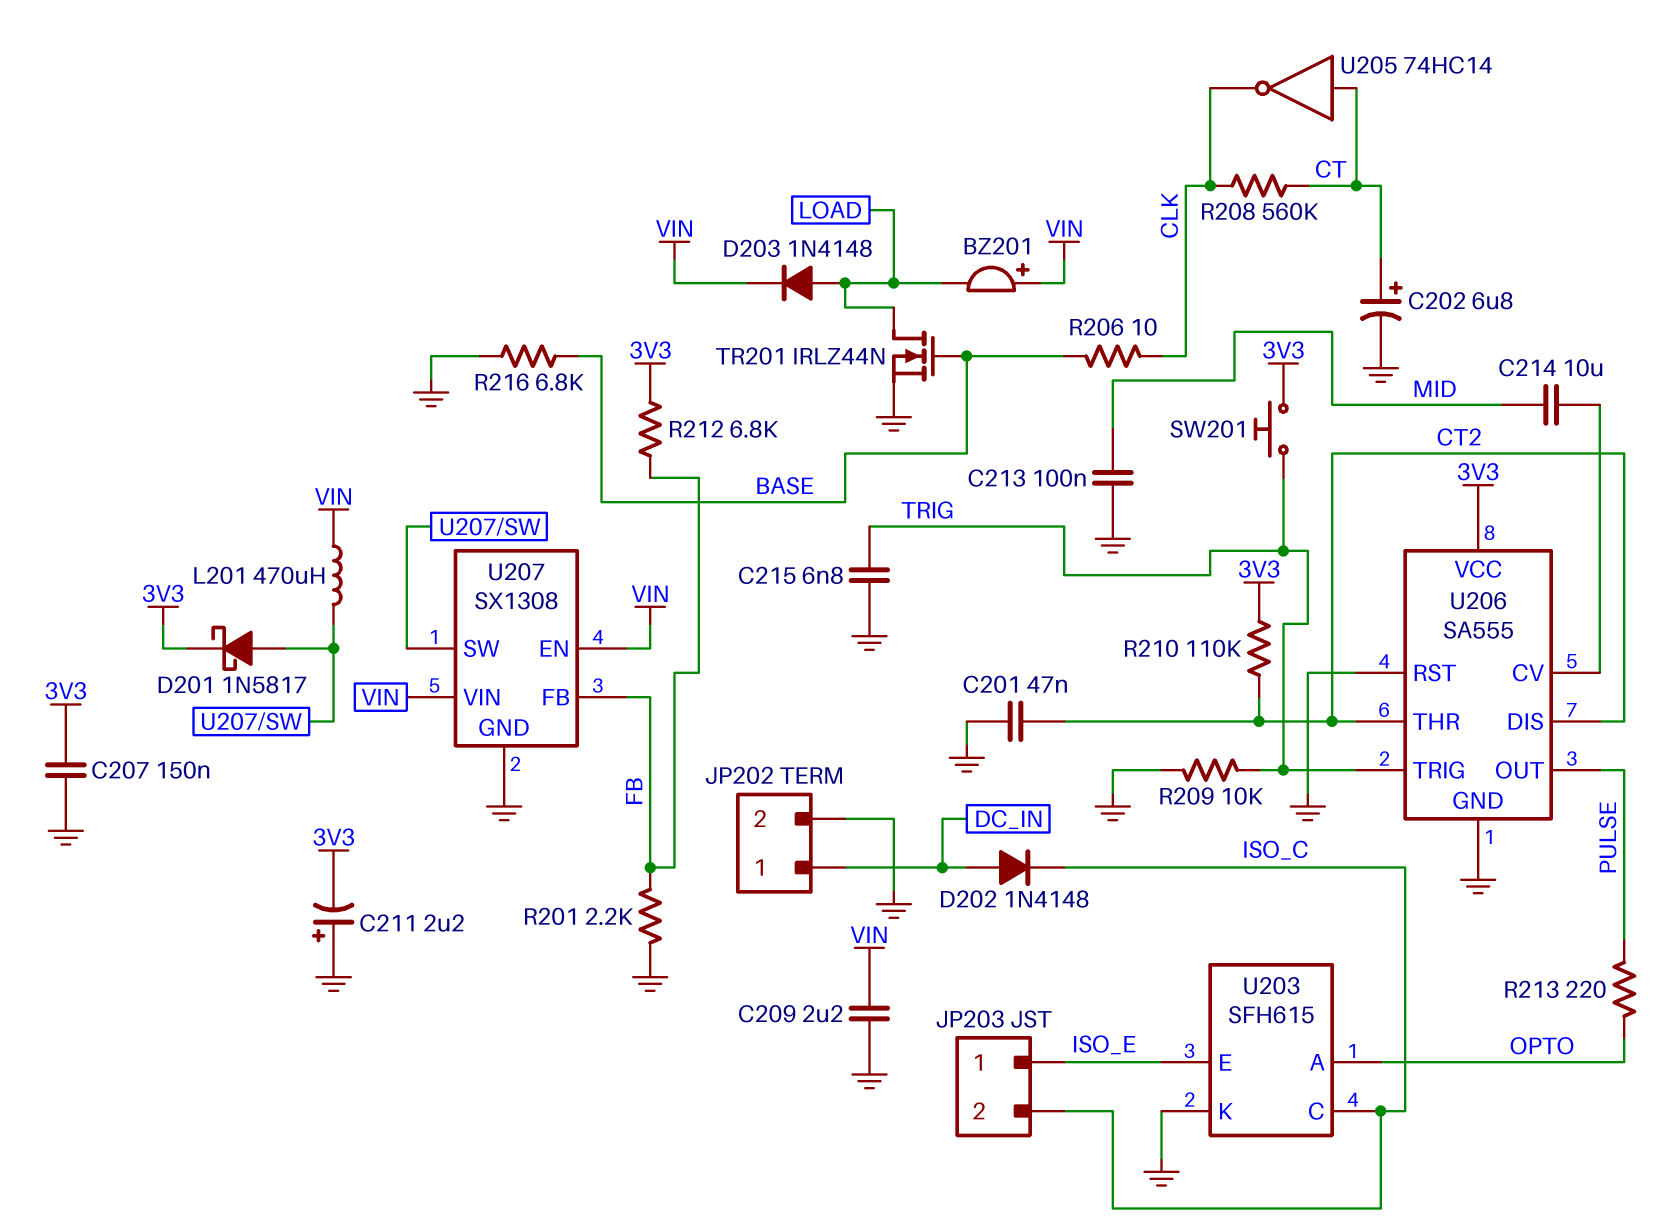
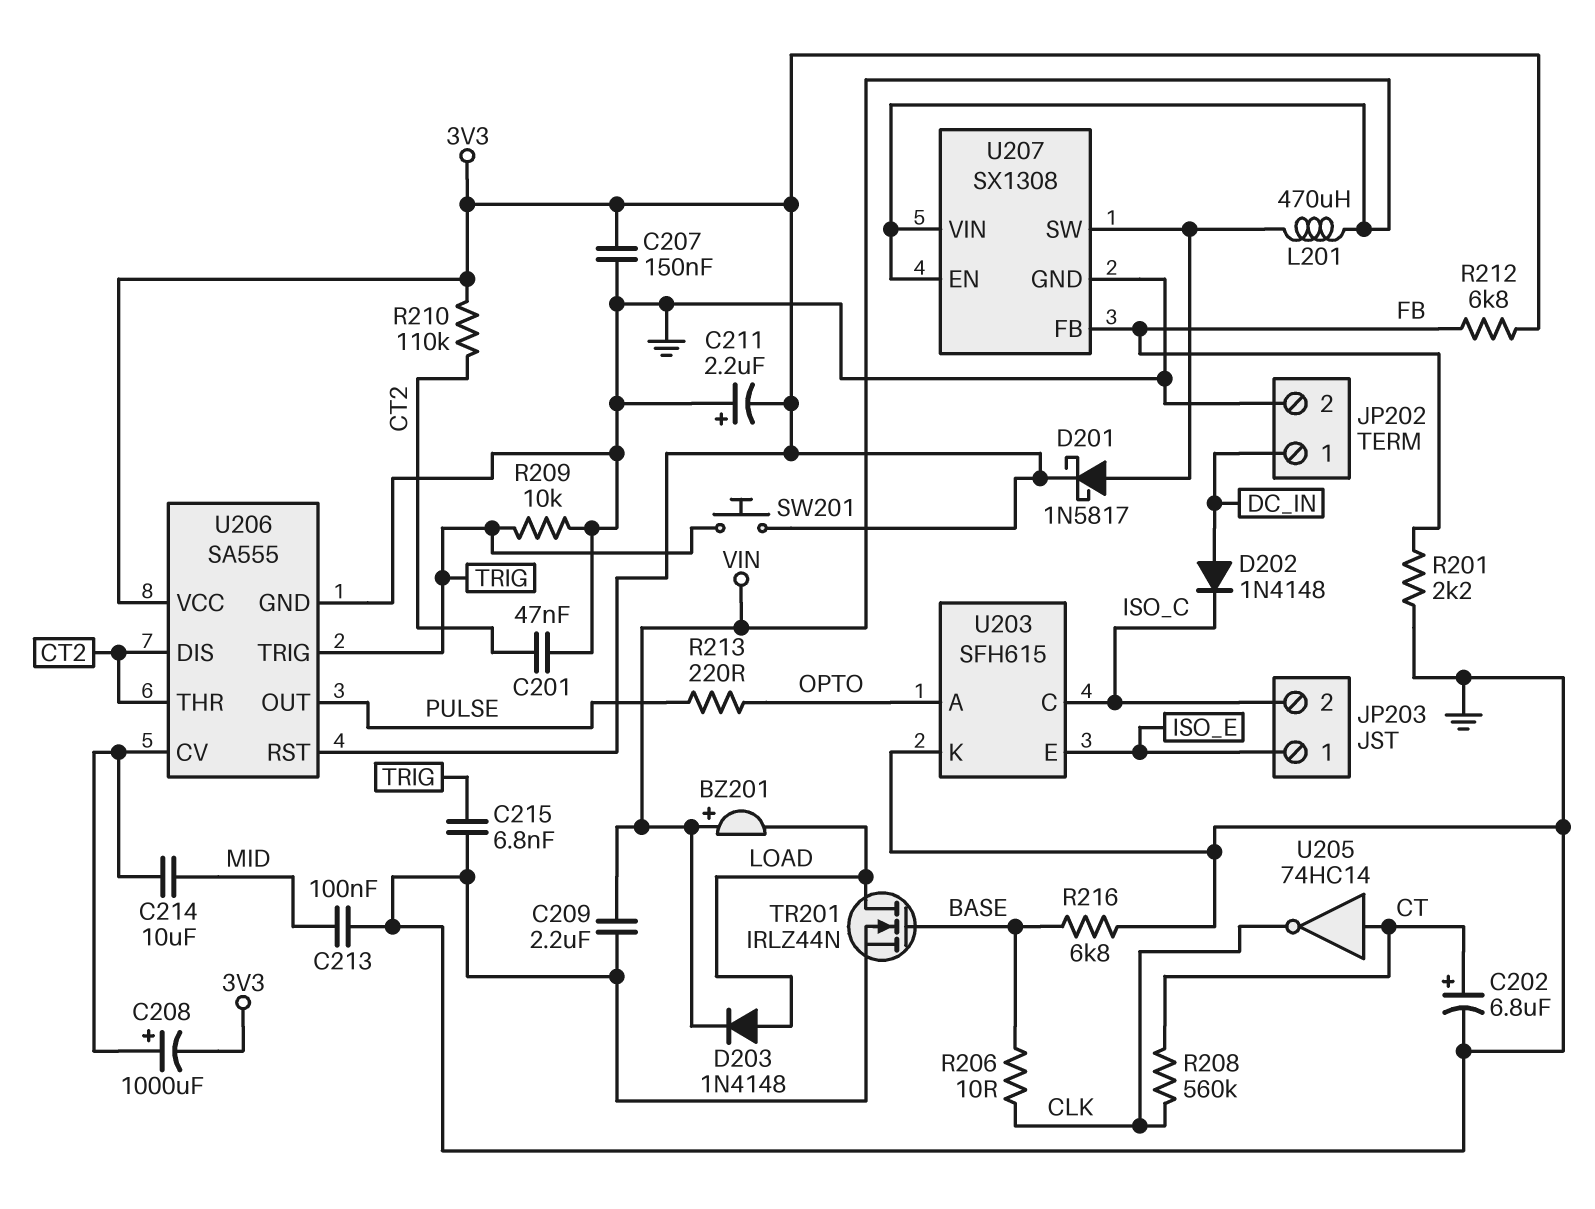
C208: none -> 1000uF (plus U206/CV, minus 3V3)
U206 pin RST: GND -> 3V3

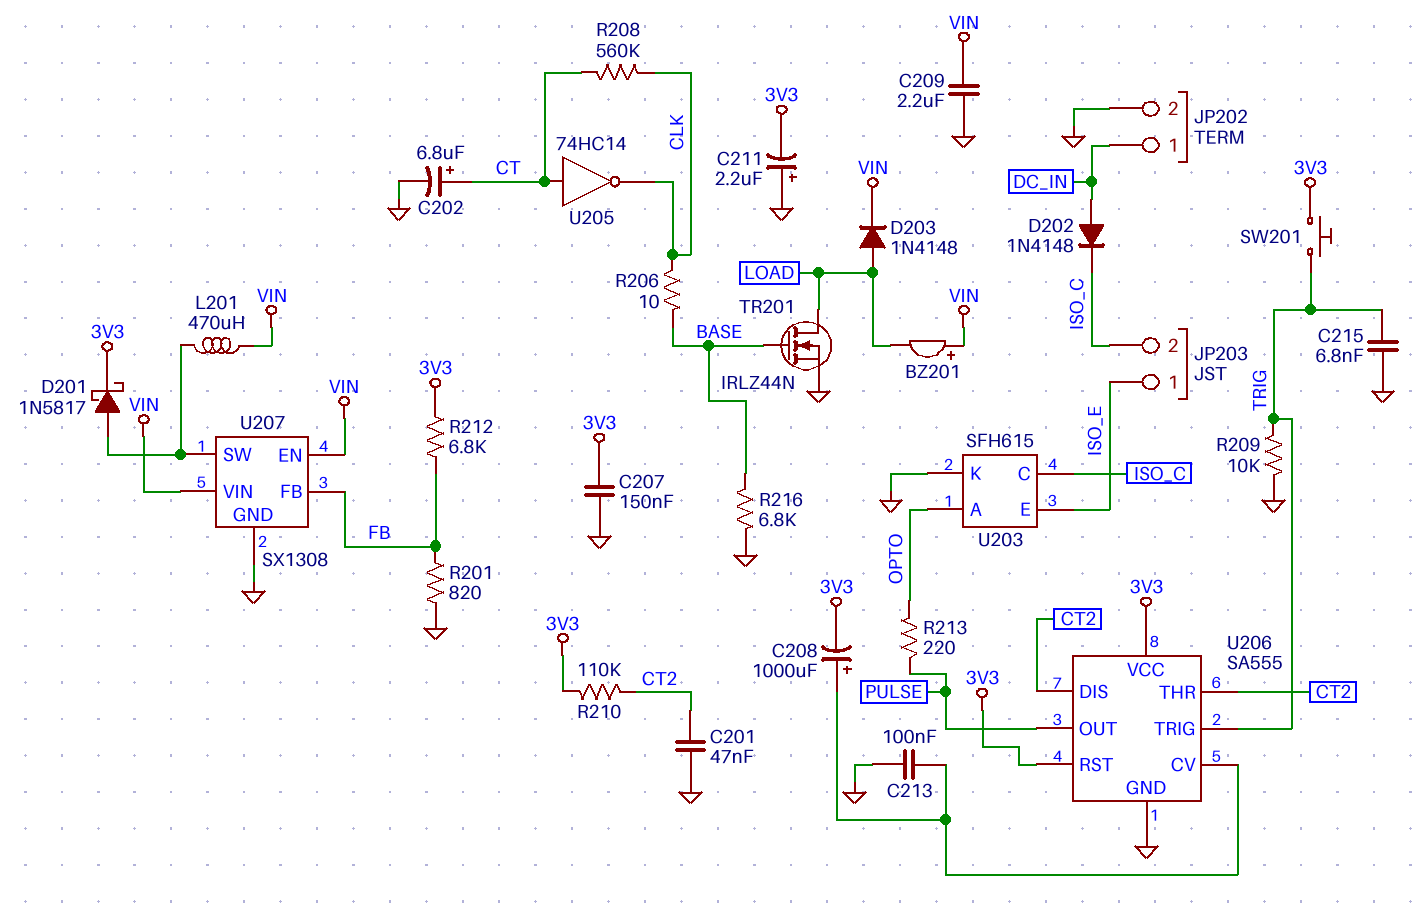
C213: 100nF (GND, MID) -> 100nF (GND, U206/CV)
C214: 10uF (MID, U206/CV) -> none
R201: 2.2k (FB, GND) -> 820 (FB, GND)

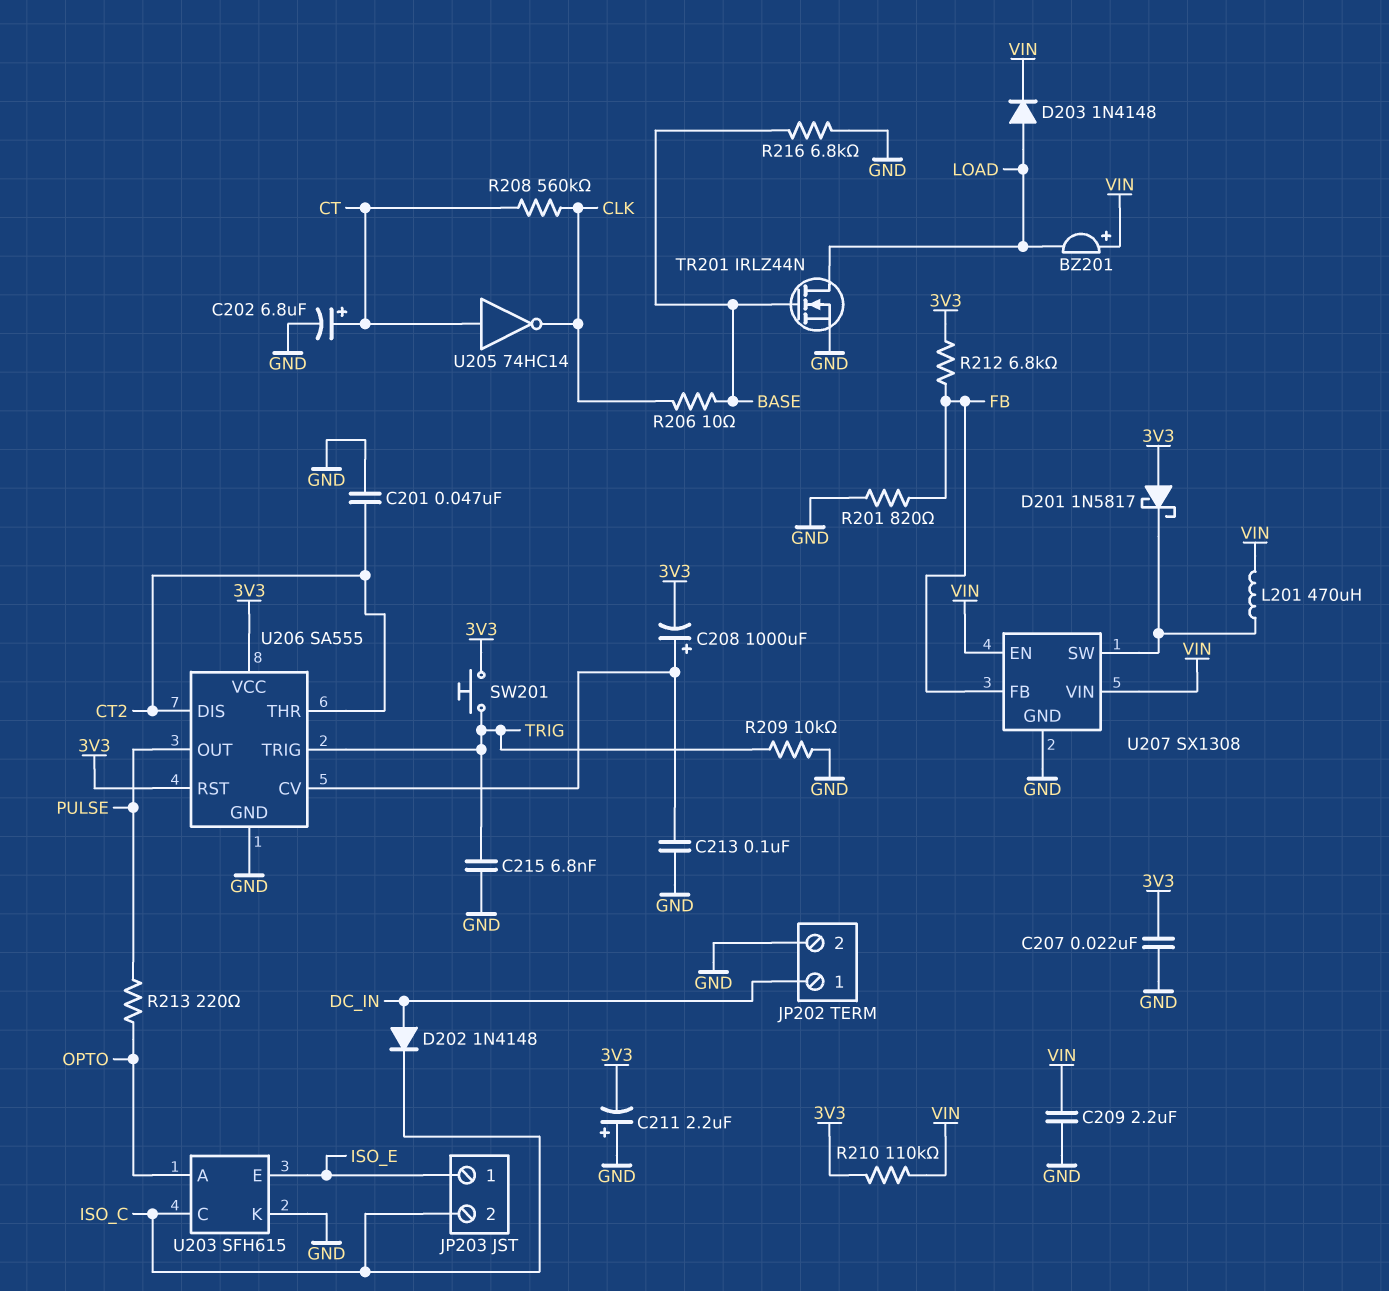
C207: 150nF (3V3, GND) -> 22nF (3V3, GND)
D201: schottky 1N5817 (A U207/SW, K 3V3) -> schottky 1N5817 (A 3V3, K U207/SW)
R210: 110k (3V3, CT2) -> 110k (3V3, VIN)

